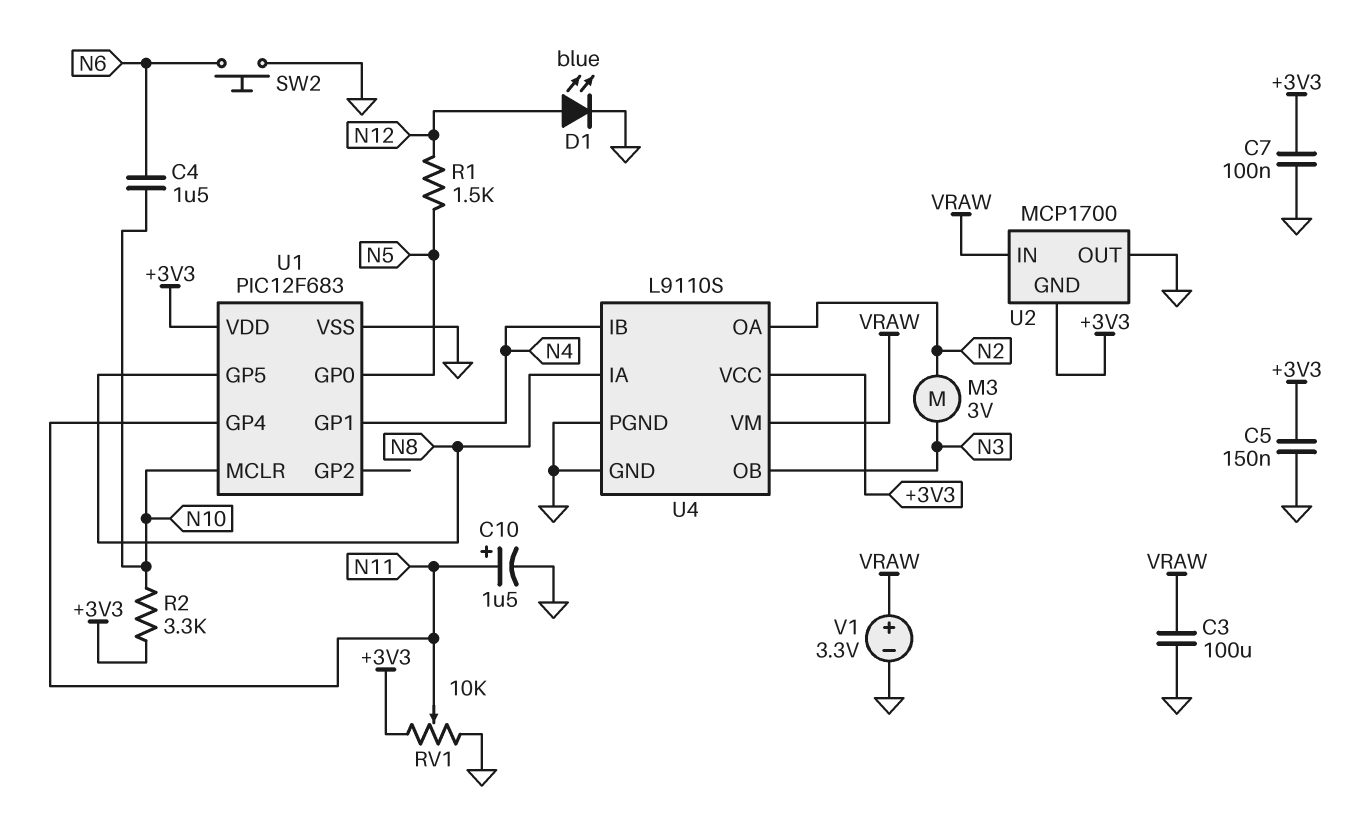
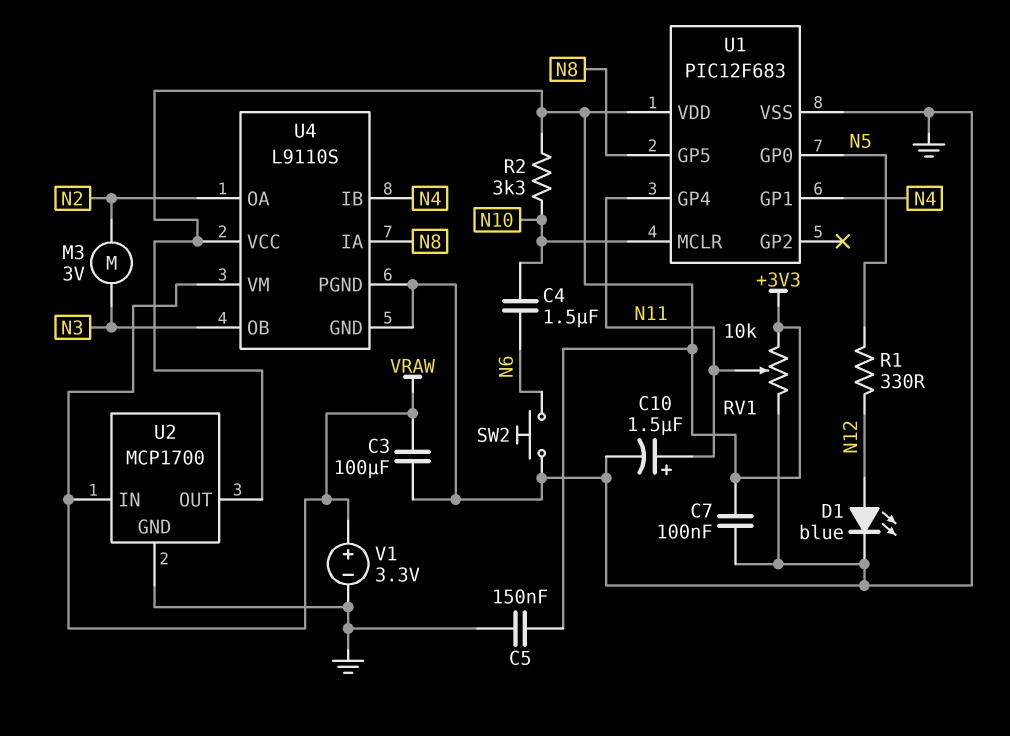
R1: 1.5k (N5, N12) -> 330 (N5, N12)
U2 pin GND: +3V3 -> GND
U2 pin OUT: GND -> +3V3

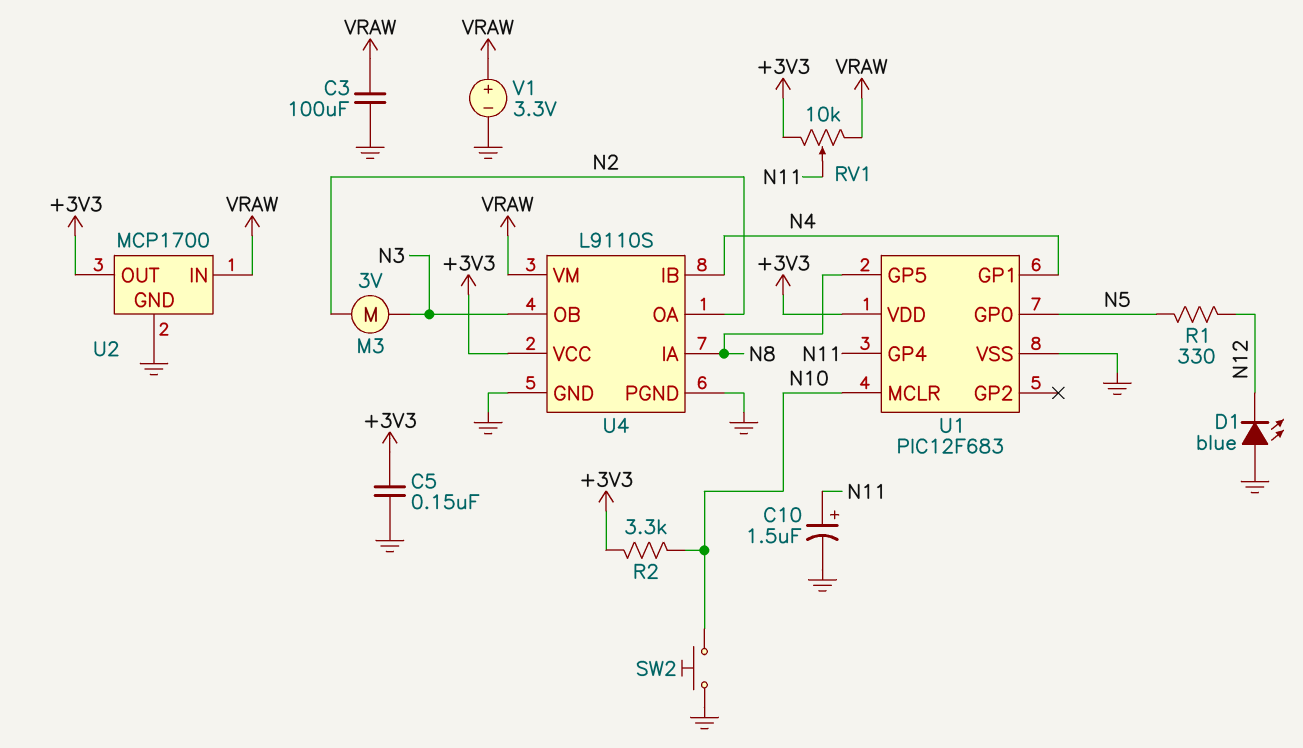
C4: 1.5uF (N6, N10) -> none
C7: 100nF (+3V3, GND) -> none
D1: LED blue (A N12, K GND) -> LED blue (A GND, K N12)
RV1: 10k (+3V3, GND, wiper N11) -> 10k (+3V3, VRAW, wiper N11)
SW2: button (GND, N6) -> button (GND, N10)

